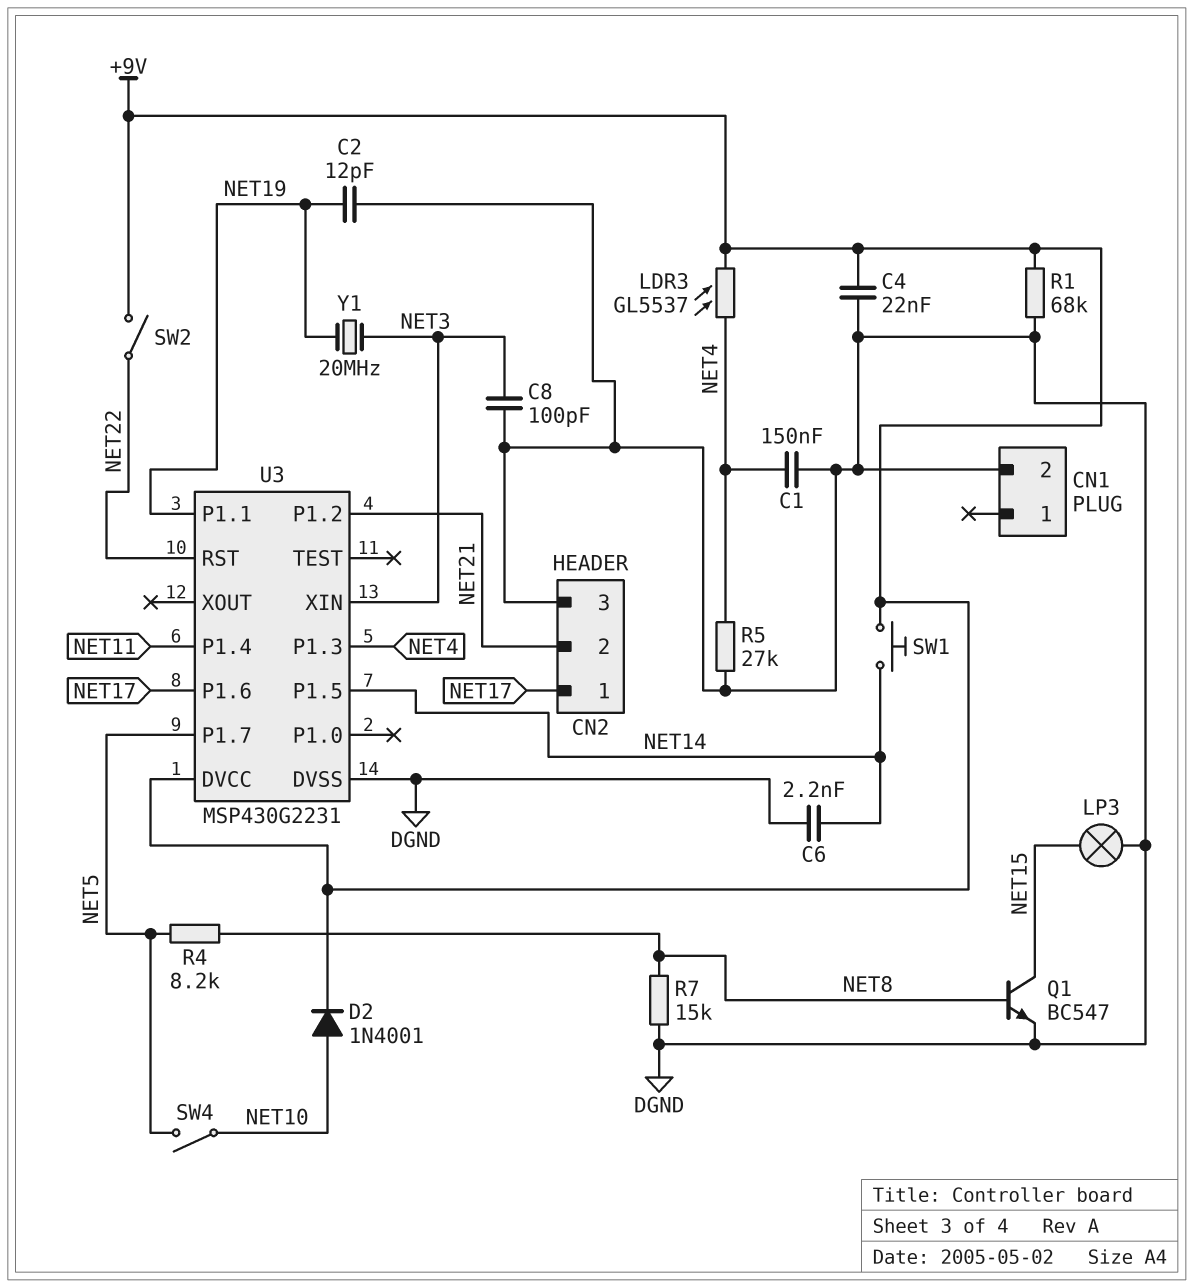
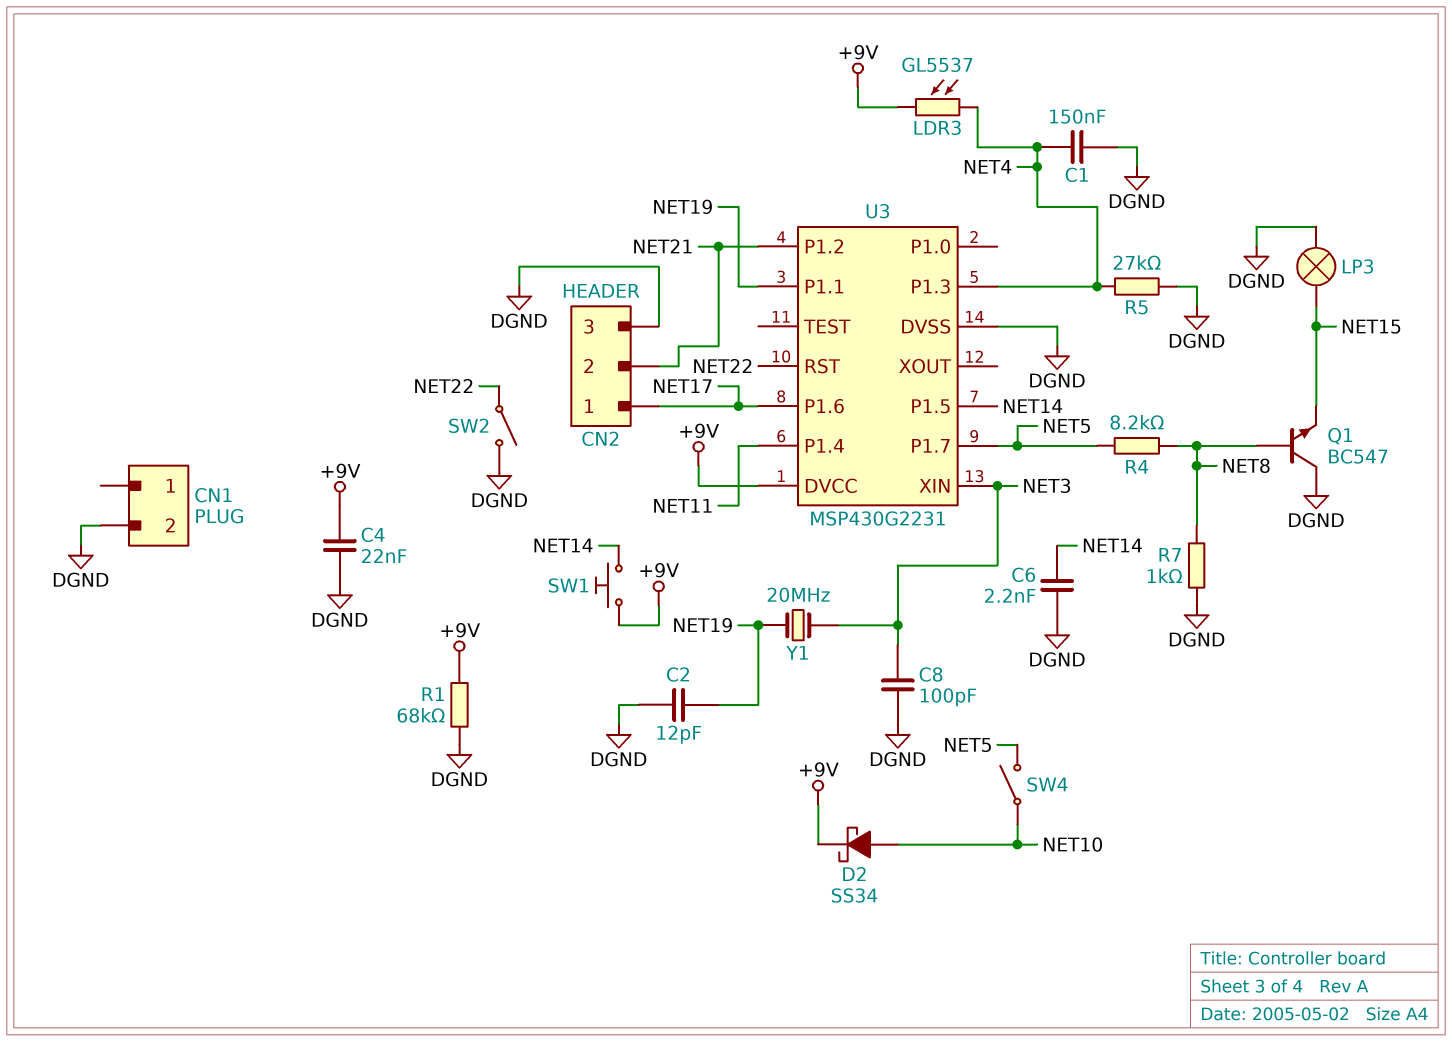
D2: diode 1N4001 (A NET10, K +9V) -> schottky SS34 (A NET10, K +9V)
Q1: NPN BC547 (B NET8, C NET15, E DGND) -> NPN BC547 (B NET8, C DGND, E NET15)
R7: 15k (DGND, NET8) -> 1k (DGND, NET8)
SW2: switch (+9V, NET22) -> switch (DGND, NET22)

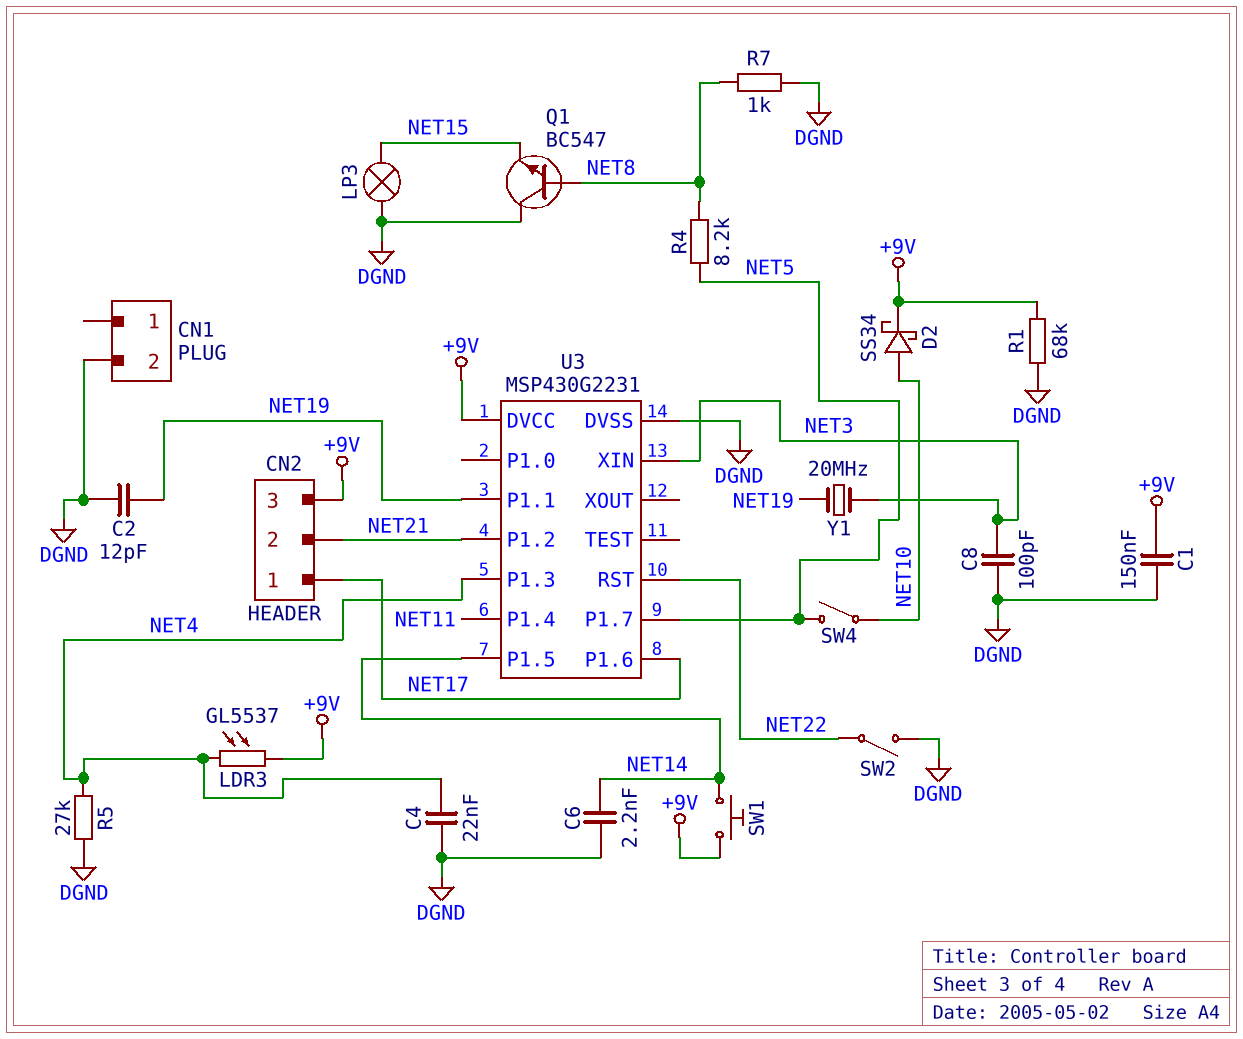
C1: 150nF (DGND, NET4) -> 150nF (+9V, DGND)
C4: 22nF (+9V, DGND) -> 22nF (DGND, NET4)
CN2 pin 3: DGND -> +9V

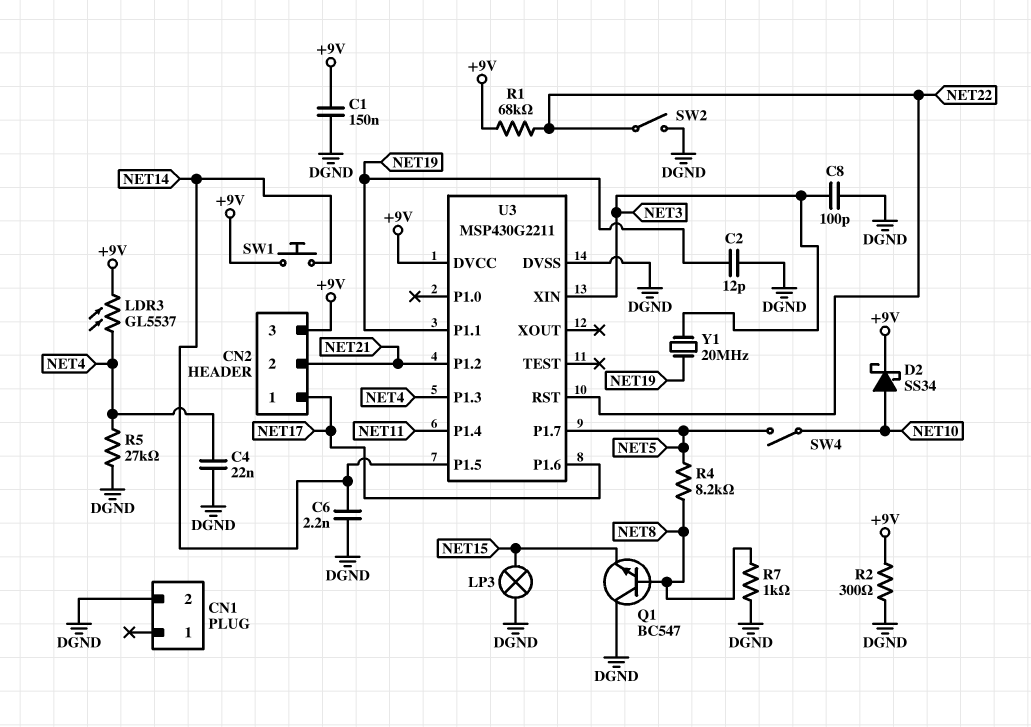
R1: 68k (+9V, DGND) -> 68k (+9V, NET22)
R2: none -> 300 (+9V, DGND)
U3: MSP430G2231 -> MSP430G2211

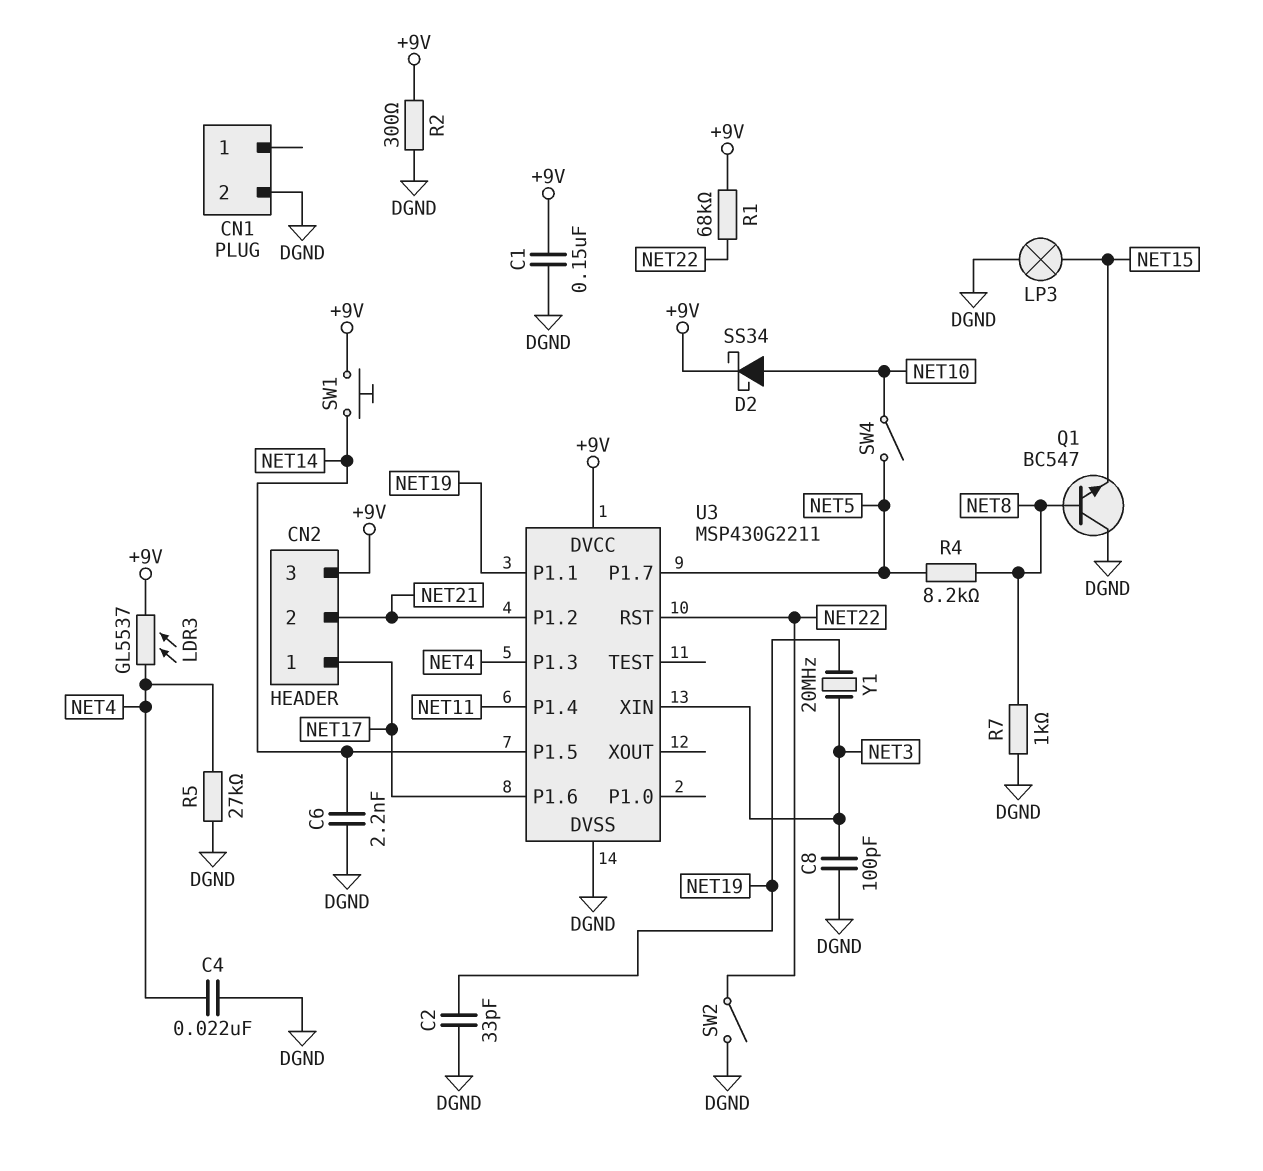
C2: 12pF (DGND, NET19) -> 33pF (DGND, NET19)

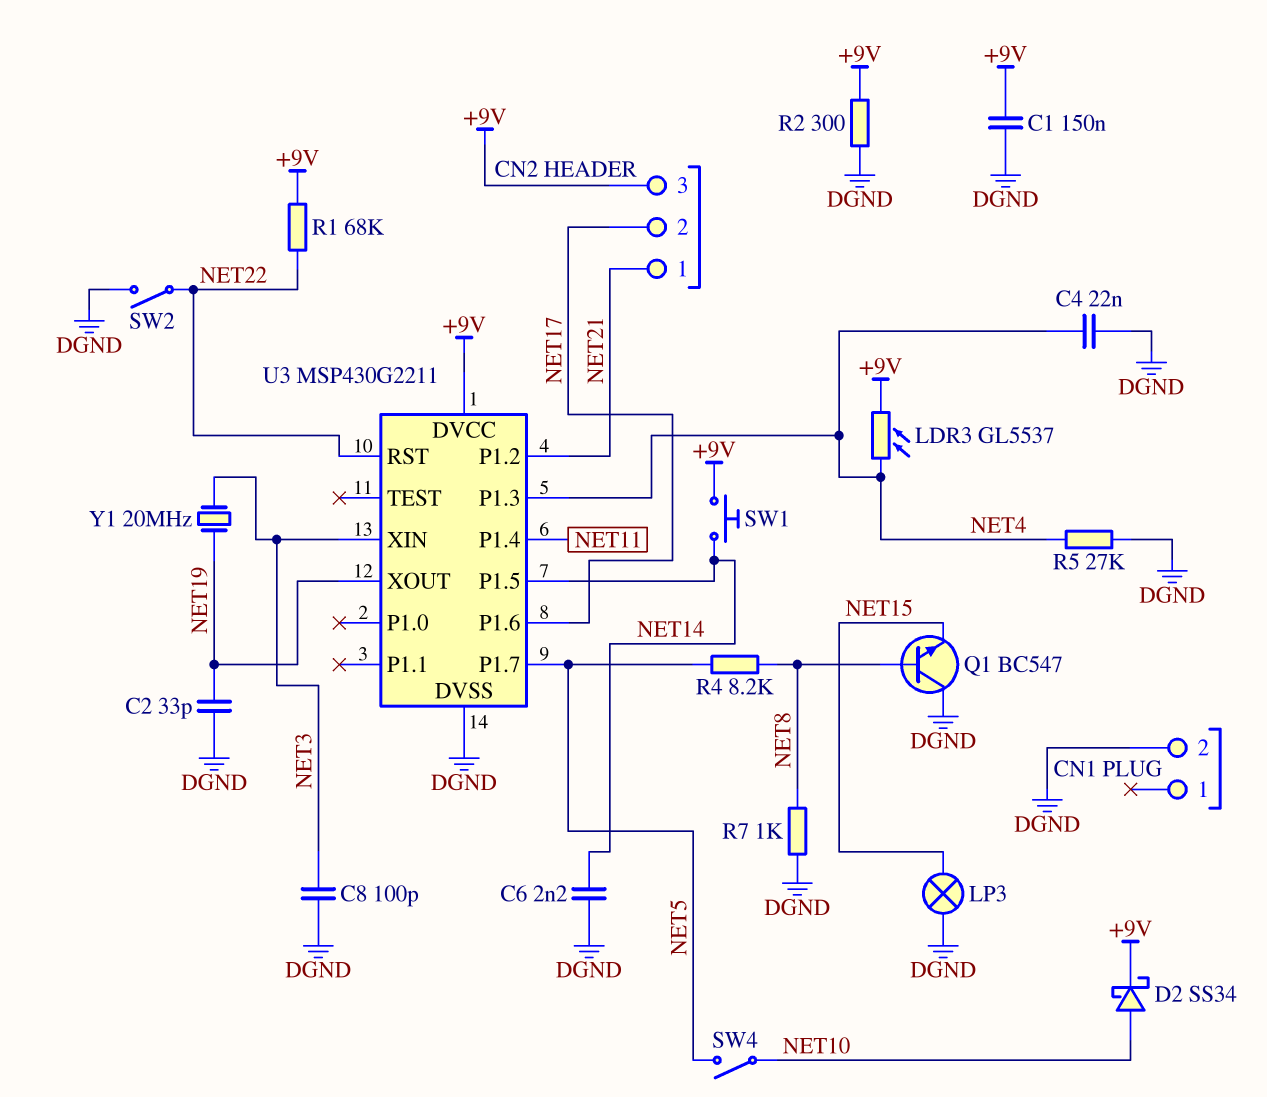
CN2 pin 1: NET17 -> NET21
CN2 pin 2: NET21 -> NET17
U3 pin P1.1: NET19 -> none
U3 pin XOUT: none -> NET19

